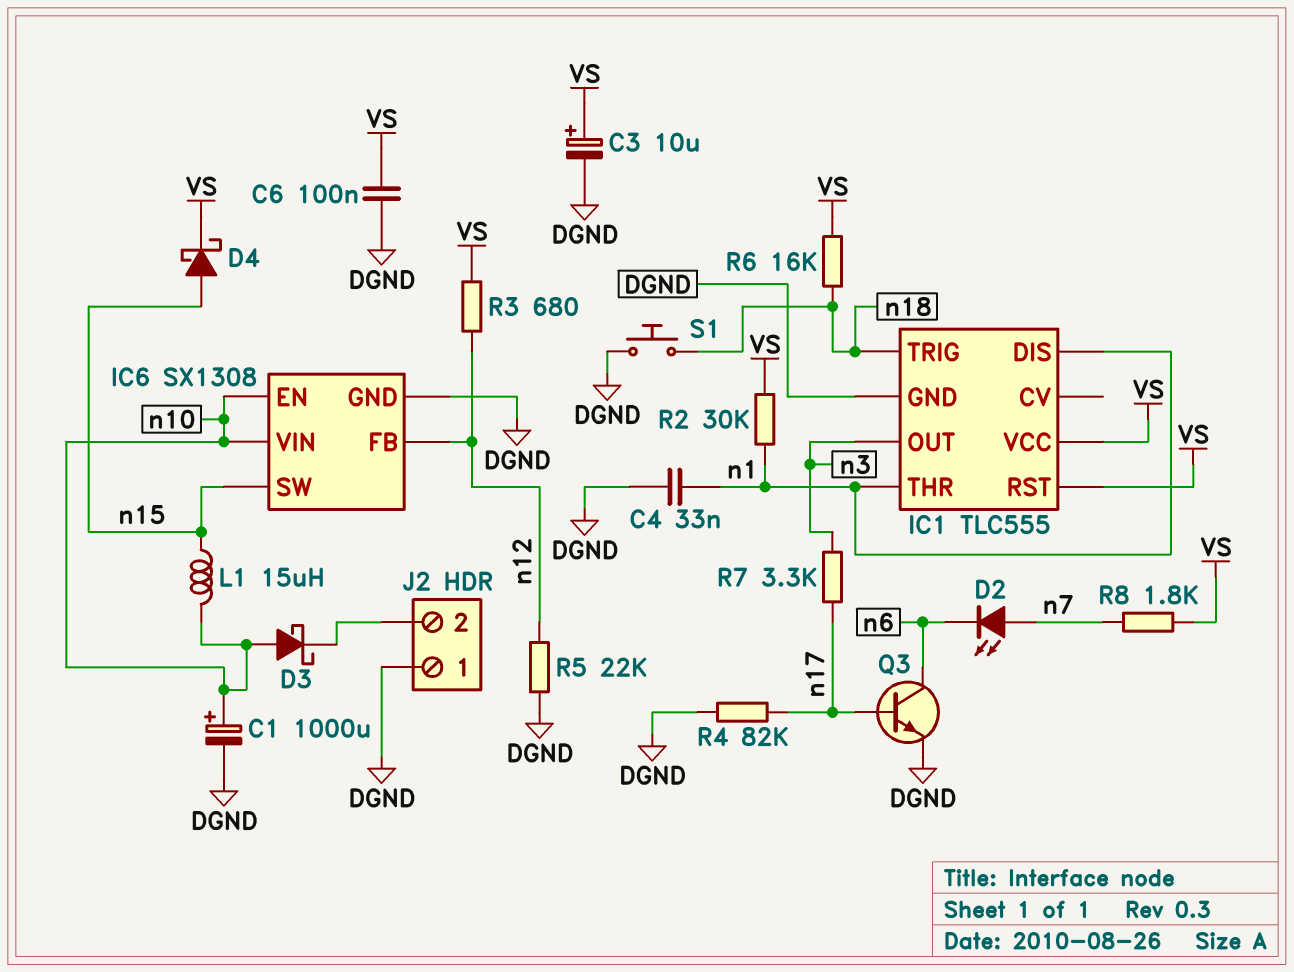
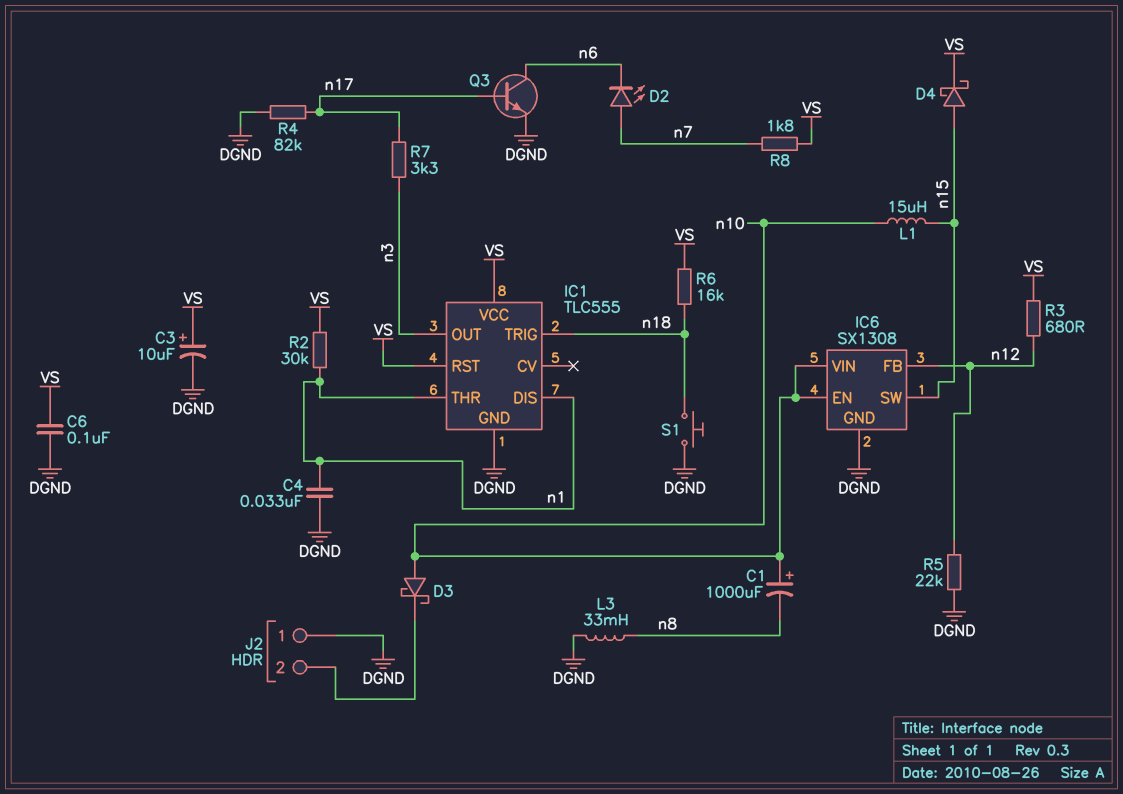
C1: 1000uF (plus n10, minus DGND) -> 1000uF (plus n10, minus n8)
L3: none -> 33mH (DGND, n8)

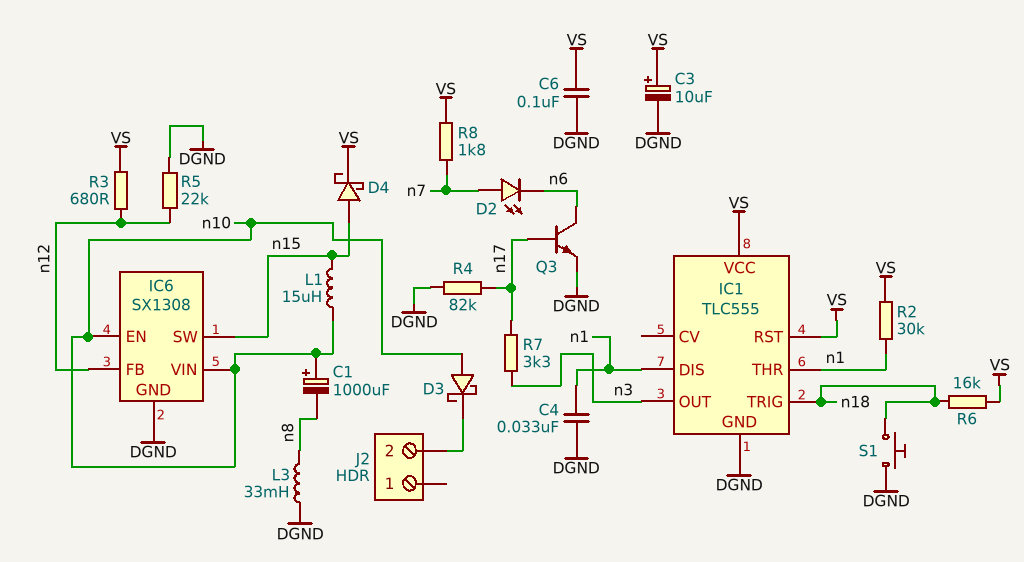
J2 pin 1: DGND -> none

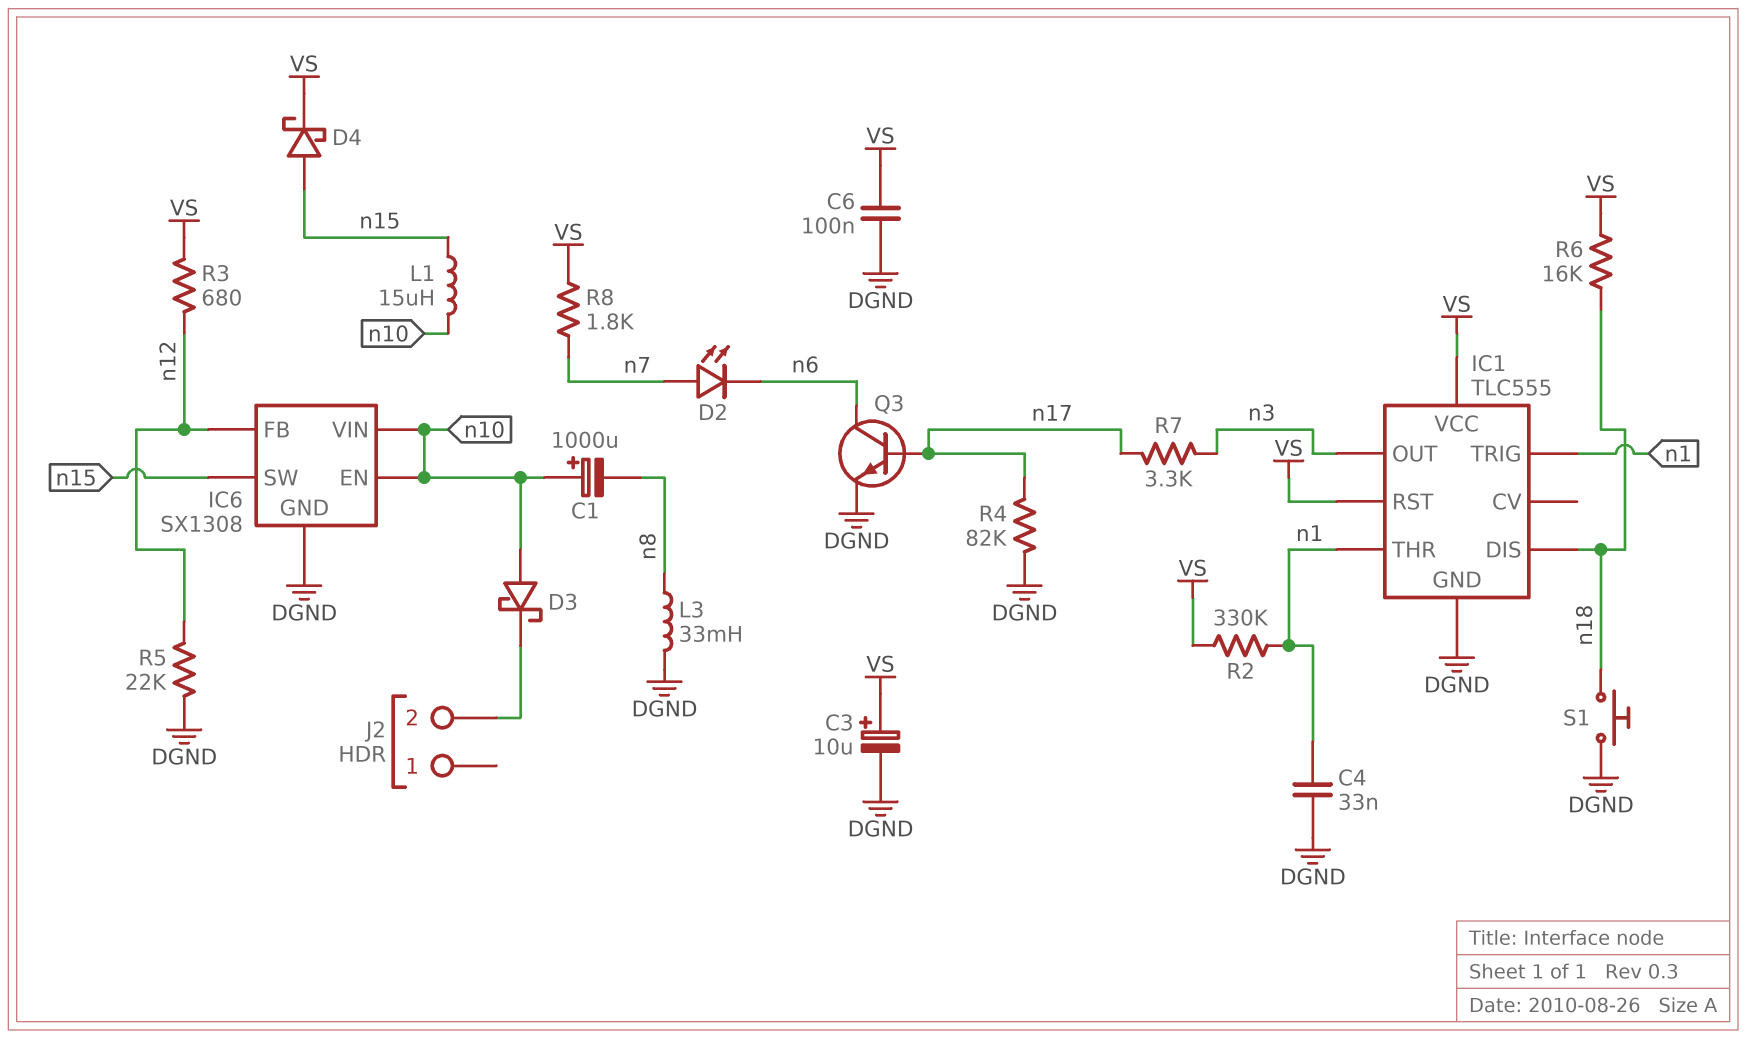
IC1 pin DIS: n1 -> n18
IC1 pin TRIG: n18 -> n1
R2: 30k (VS, n1) -> 330k (VS, n1)

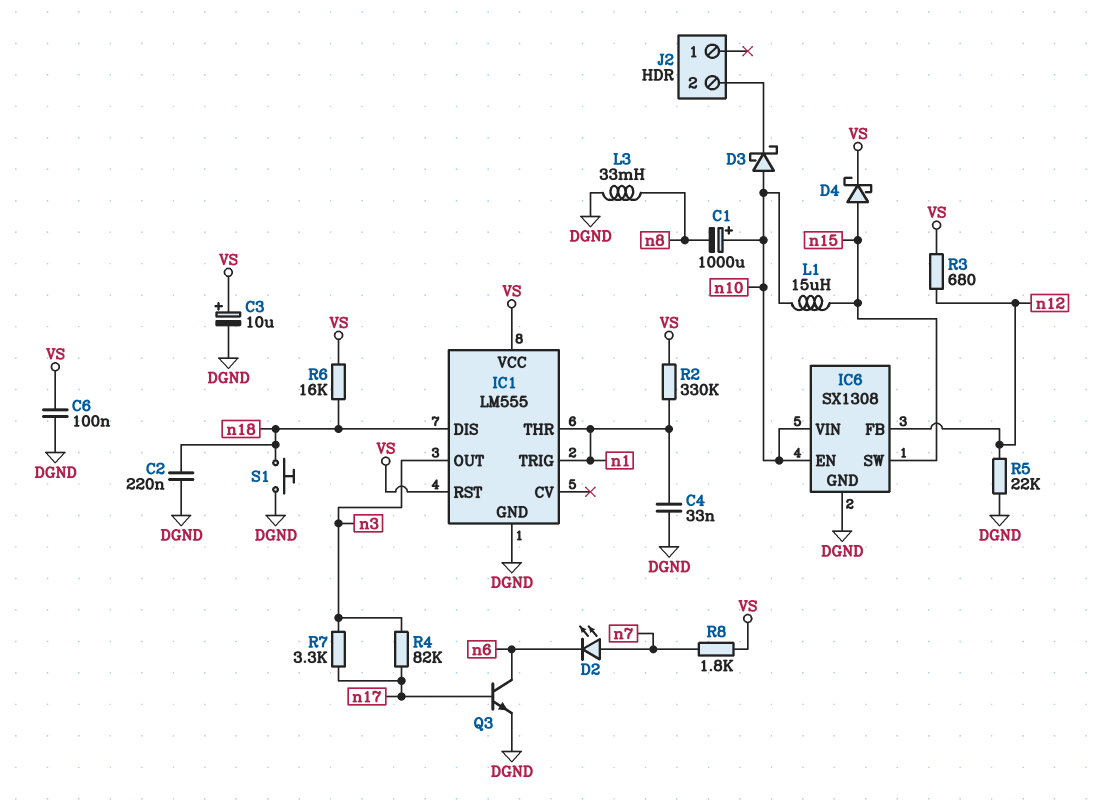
C2: none -> 220nF (DGND, n18)
IC1: TLC555 -> LM555
R4: 82k (DGND, n17) -> 82k (n3, n17)

